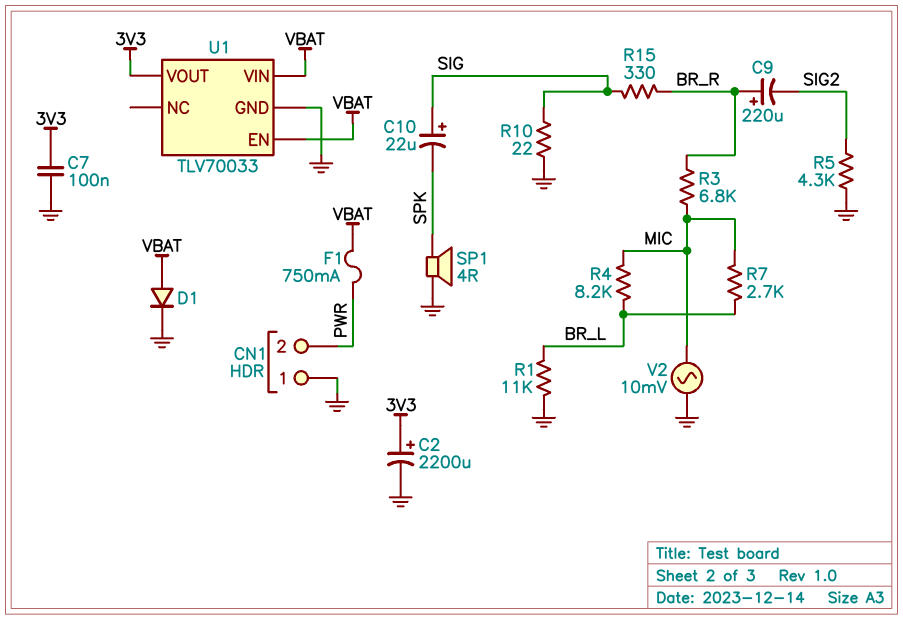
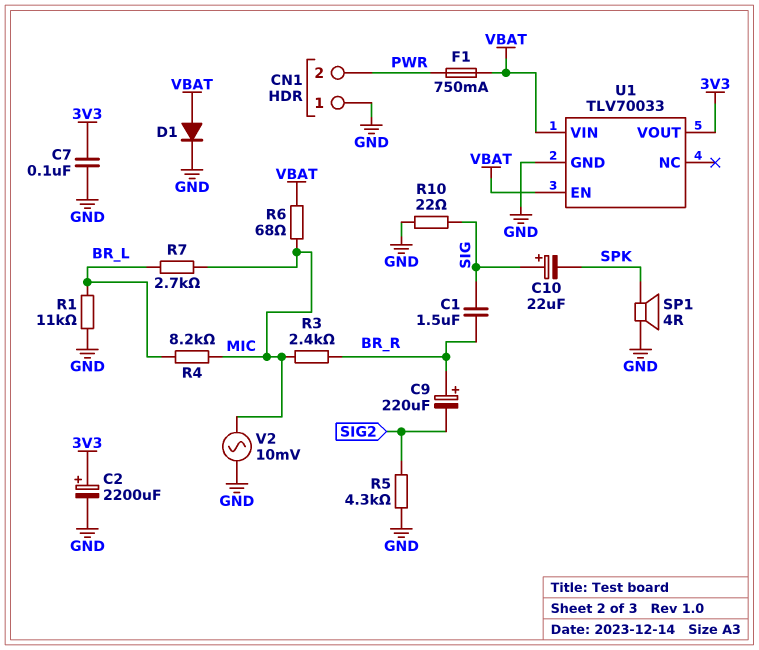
C1: none -> 1.5uF (BR_R, SIG)
R3: 6.8k (BR_R, MIC) -> 2.4k (BR_R, MIC)
R6: none -> 68 (MIC, VBAT)
R15: 330 (BR_R, SIG) -> none

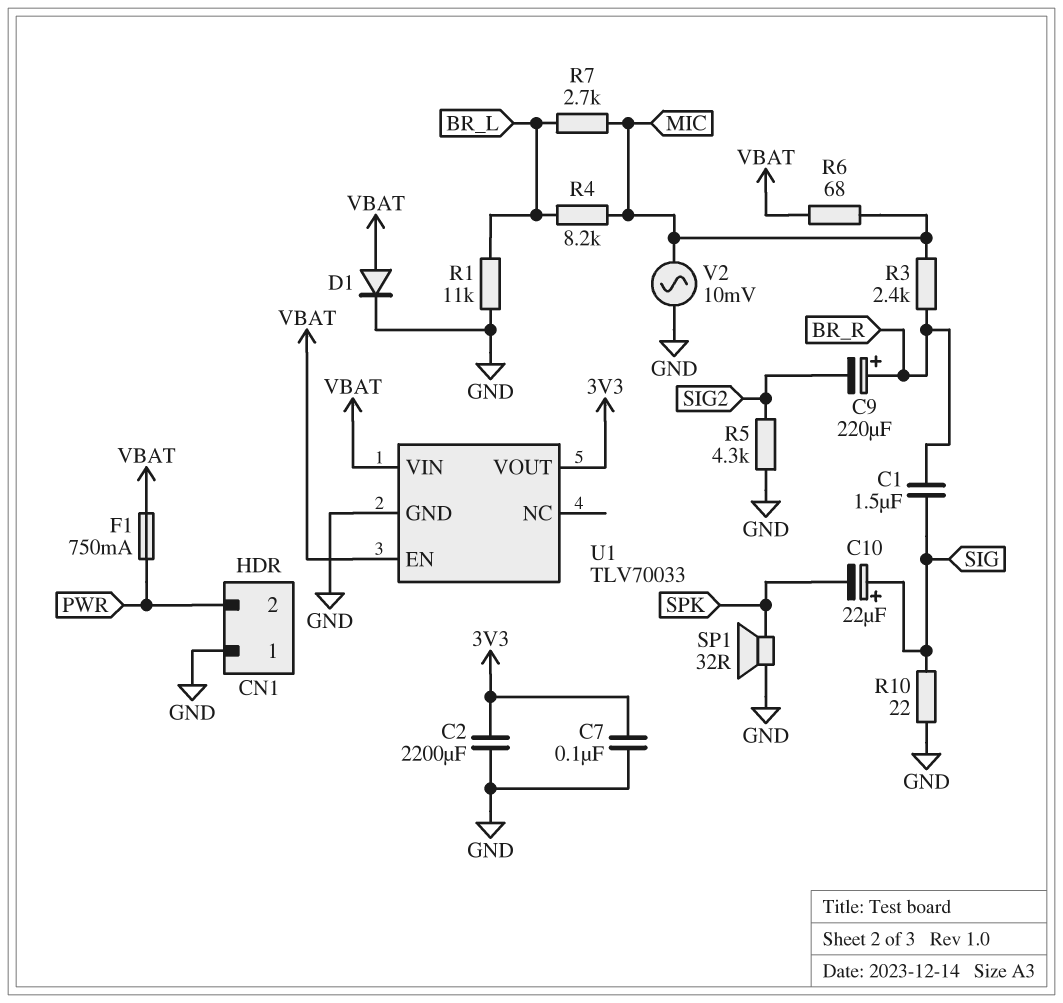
C2: 2200uF (plus 3V3, minus GND) -> 2200uF (3V3, GND)
SP1: speaker 4R (GND, SPK) -> speaker 32R (GND, SPK)

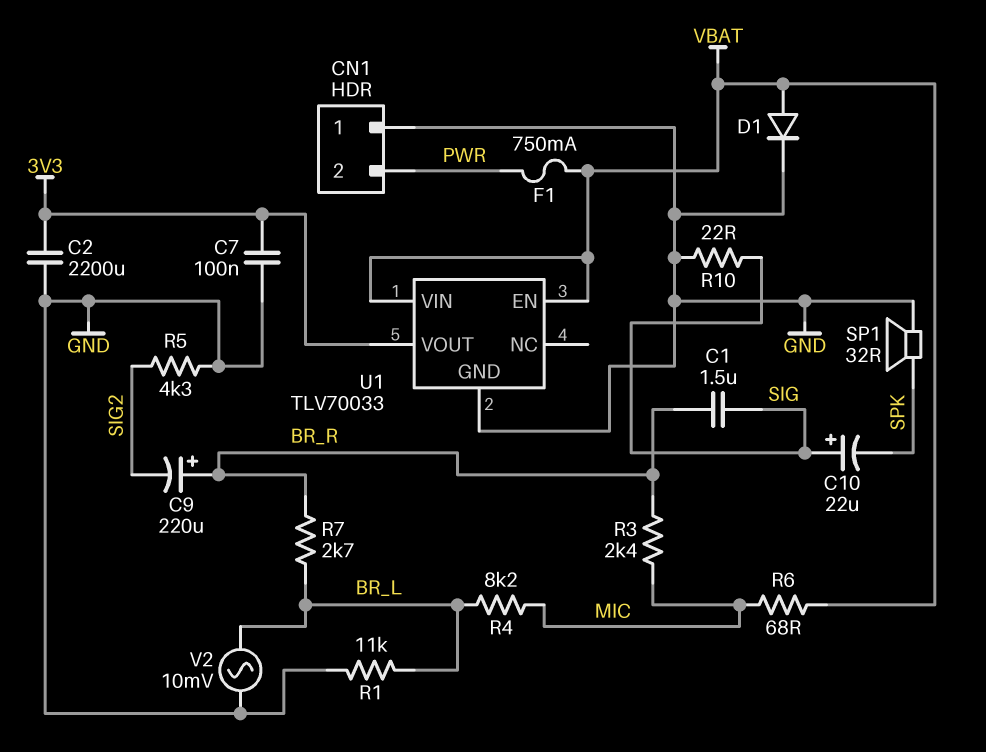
R7: 2.7k (BR_L, MIC) -> 2.7k (BR_L, BR_R)
V2: AC 10mV (GND, MIC) -> AC 10mV (BR_L, GND)

